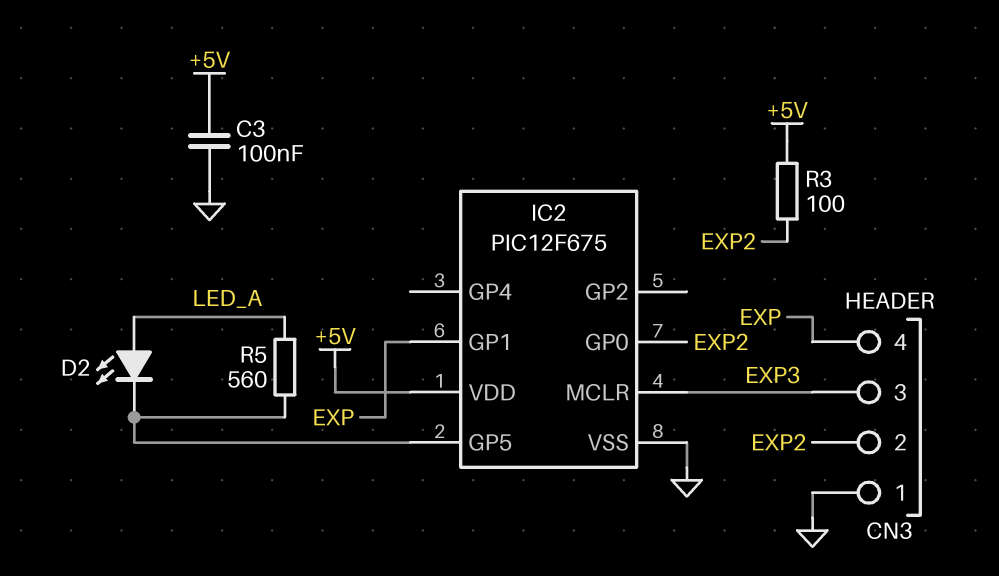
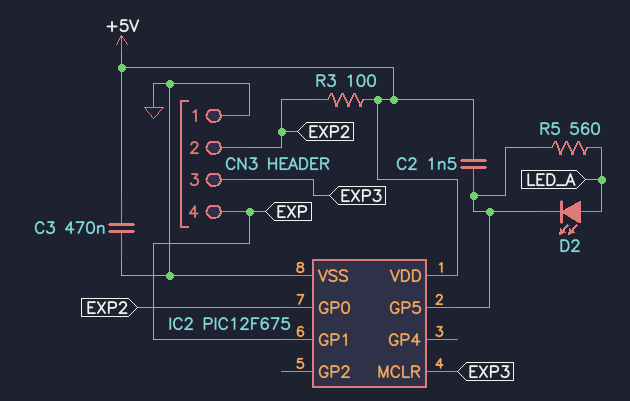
C2: none -> 1.5nF (+5V, IC2/GP5)
C3: 100nF (+5V, GND) -> 470nF (+5V, GND)

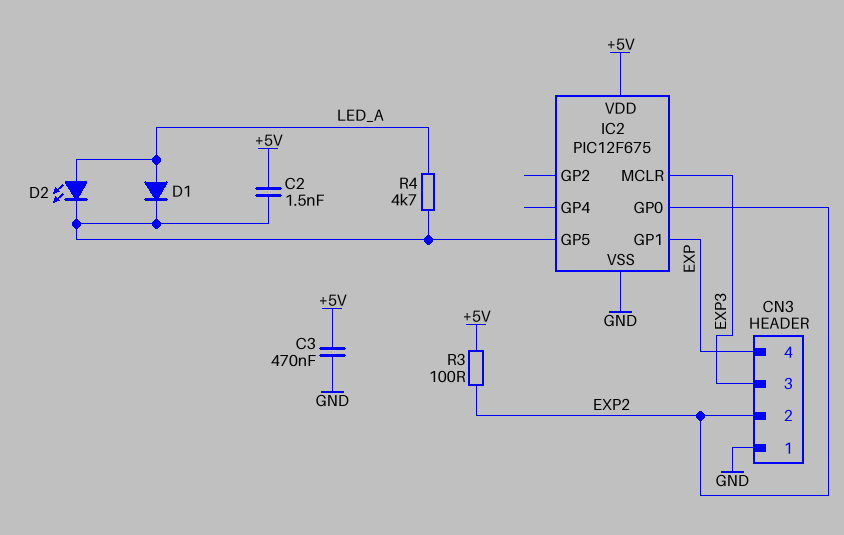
D1: none -> diode (A LED_A, K IC2/GP5)
R4: none -> 4.7k (IC2/GP5, LED_A)
R5: 560 (IC2/GP5, LED_A) -> none

